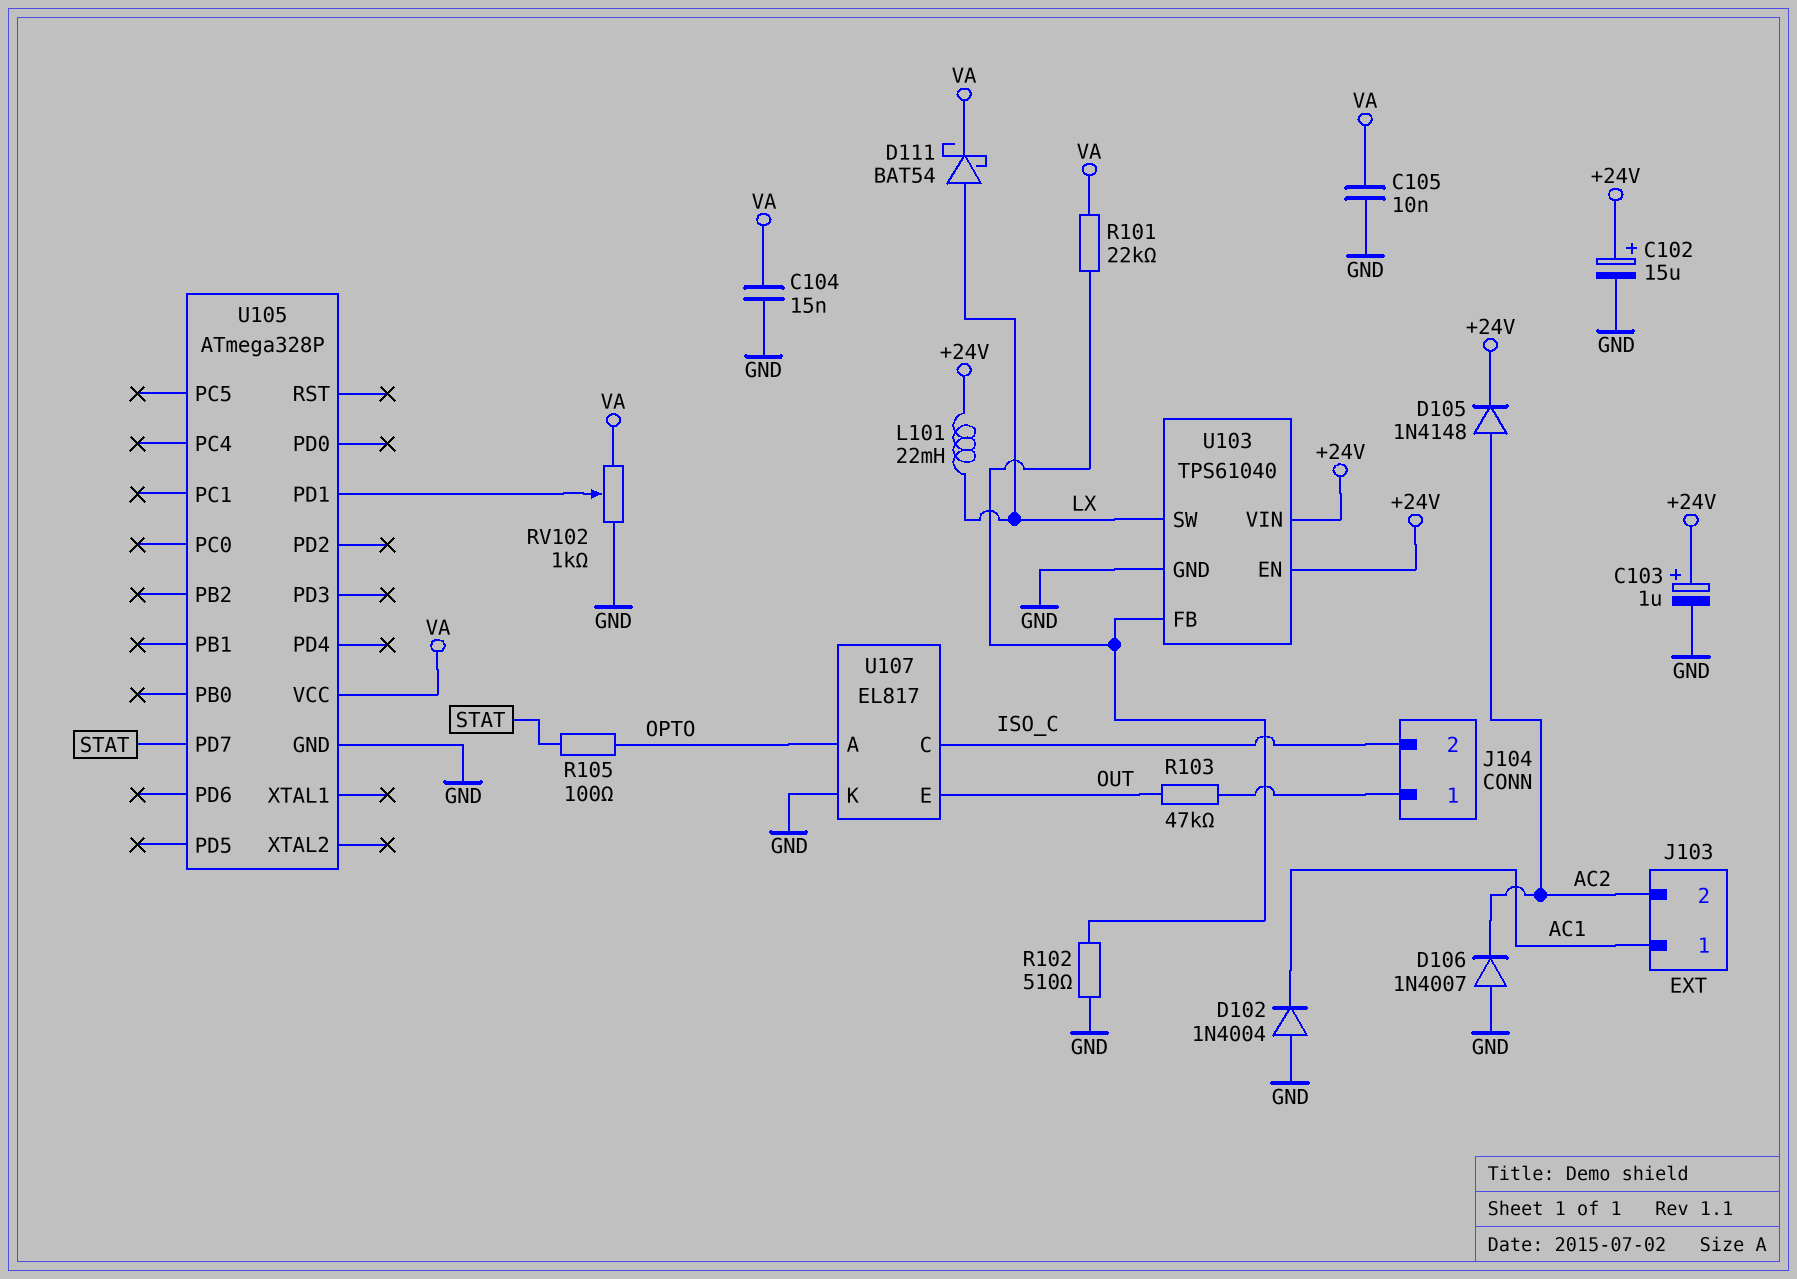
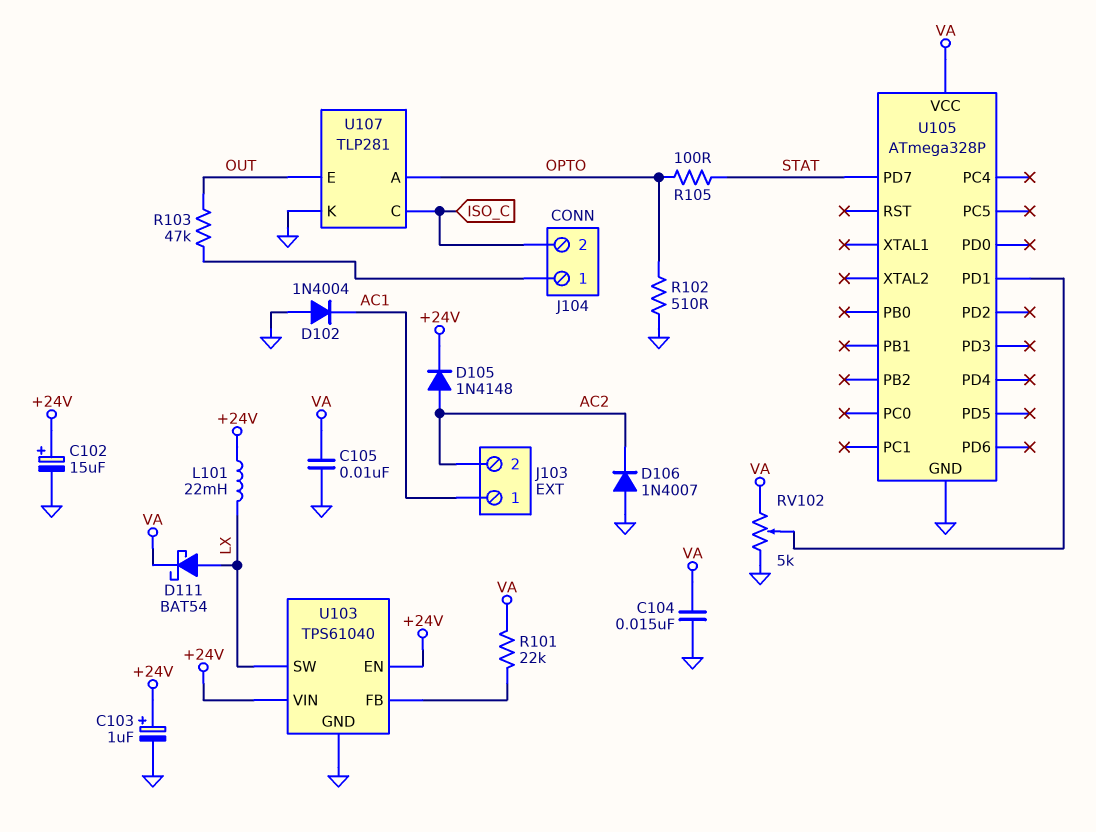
R102: 510 (GND, U103/FB) -> 510 (GND, OPTO)
RV102: 1k (GND, VA, wiper U105/PD1) -> 5k (GND, VA, wiper U105/PD1)
U107: EL817 -> TLP281

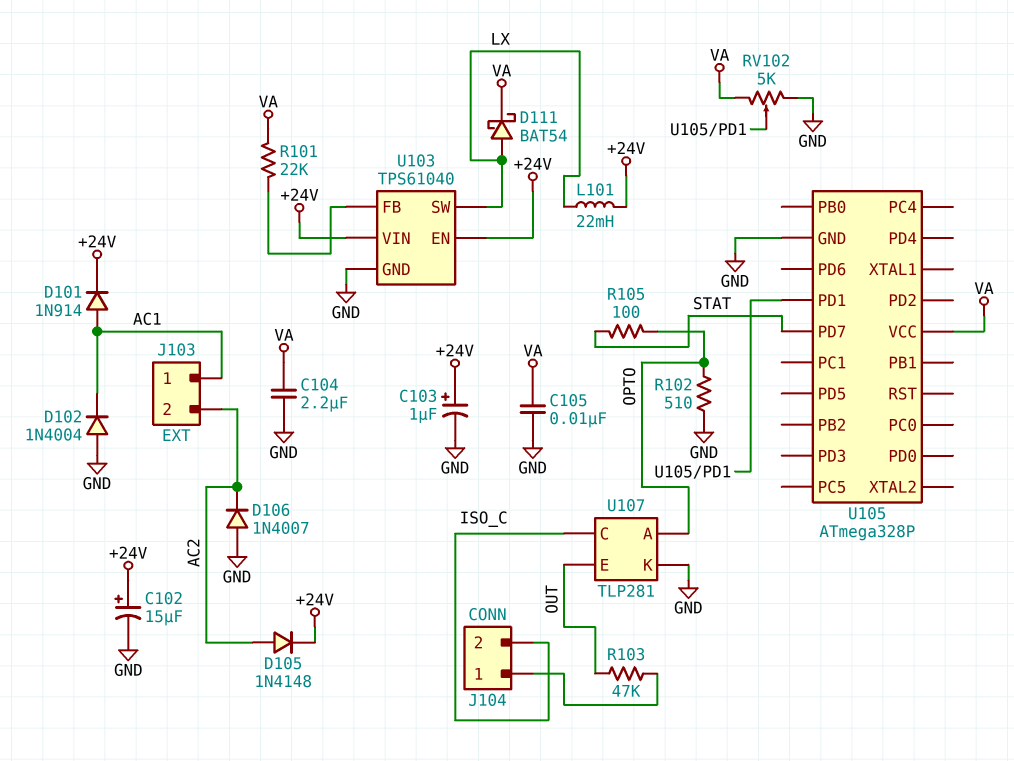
C104: 15nF (GND, VA) -> 2.2uF (GND, VA)
D101: none -> diode 1N914 (A AC1, K +24V)

